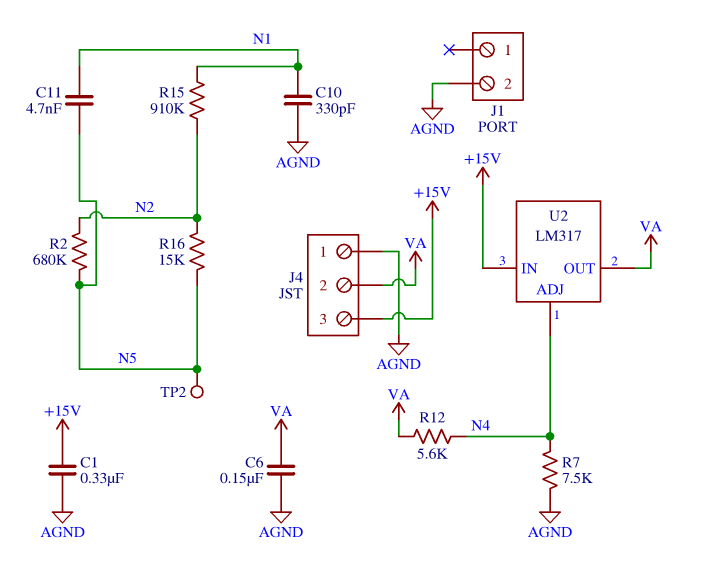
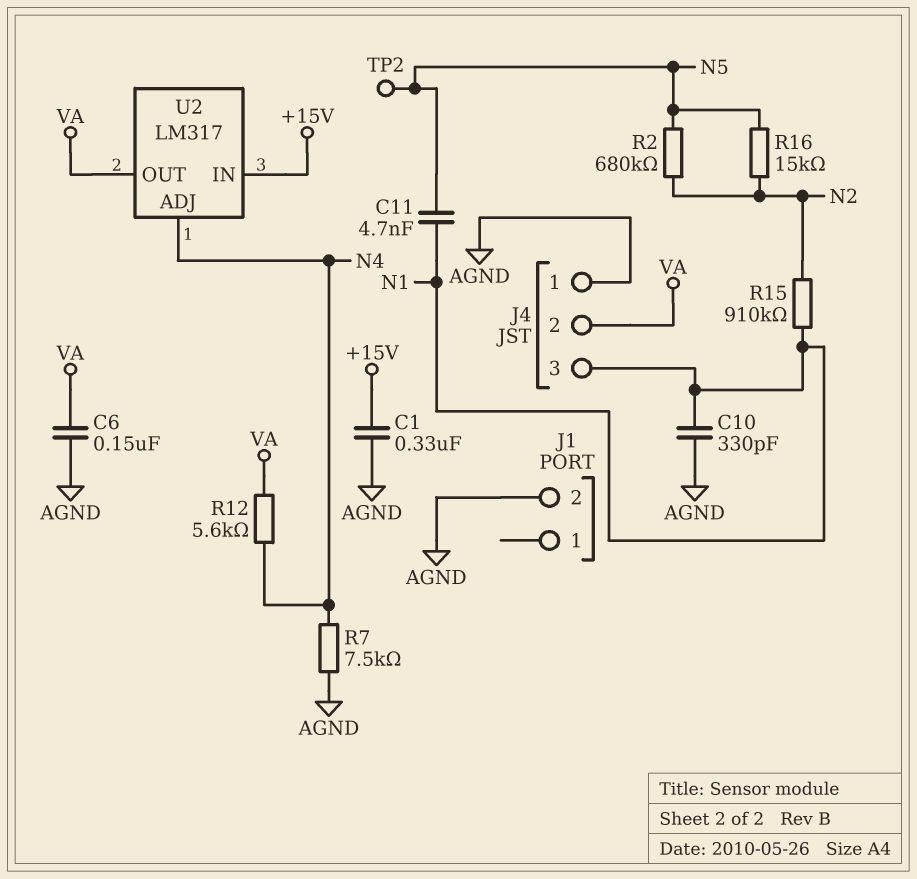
J4 pin 3: +15V -> N1

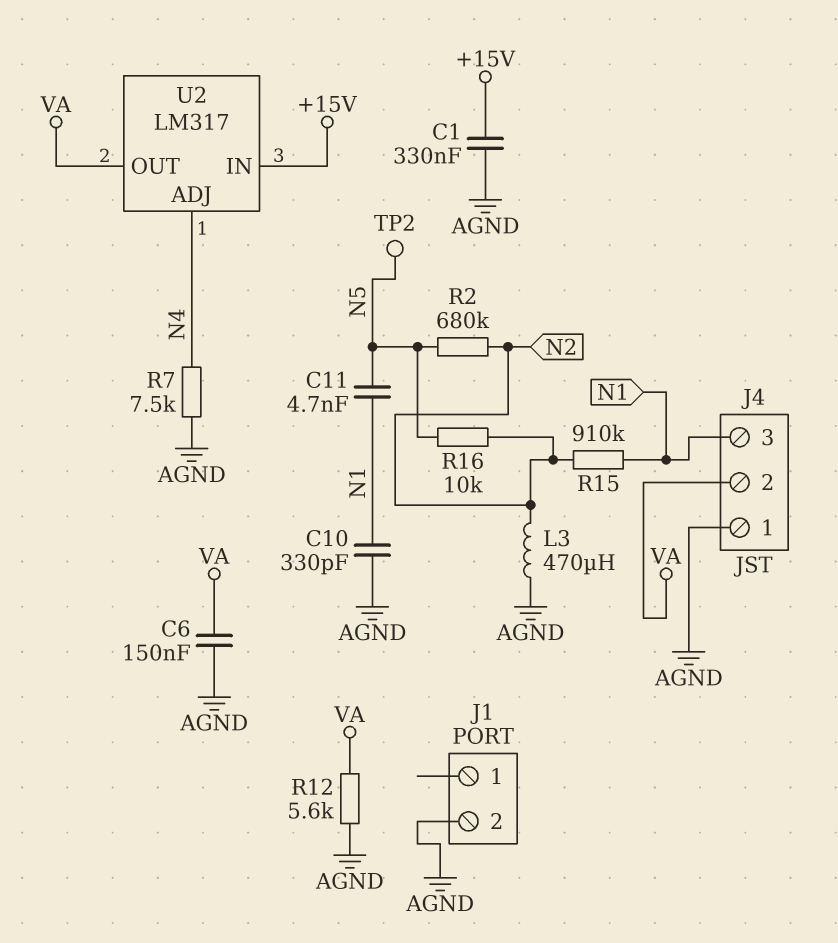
L3: none -> 470uH (AGND, N2)
R12: 5.6k (N4, VA) -> 5.6k (AGND, VA)
R16: 15k (N2, N5) -> 10k (N2, N5)

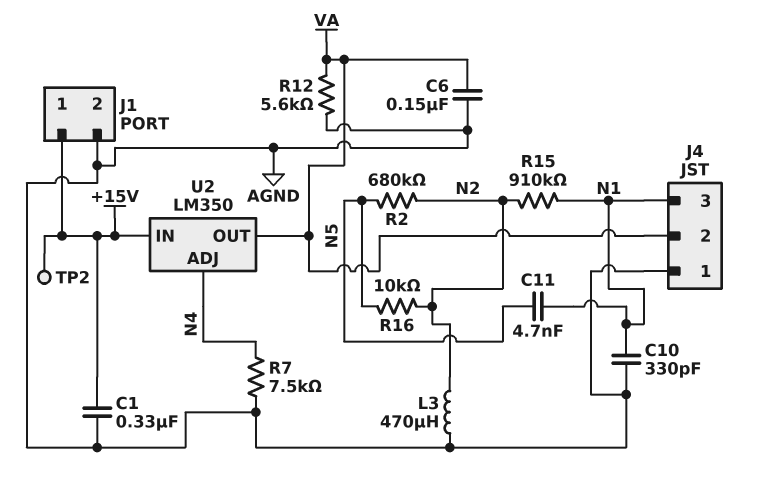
J1 pin 1: none -> +15V
TP2: test point (N5) -> test point (+15V)
U2: LM317 -> LM350

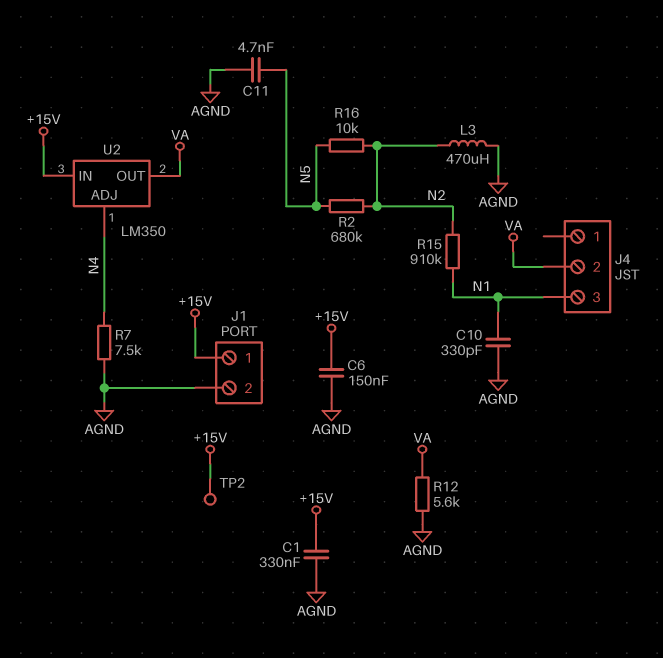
C6: 150nF (AGND, VA) -> 150nF (+15V, AGND)
C11: 4.7nF (N1, N5) -> 4.7nF (AGND, N5)
J4 pin 1: AGND -> none

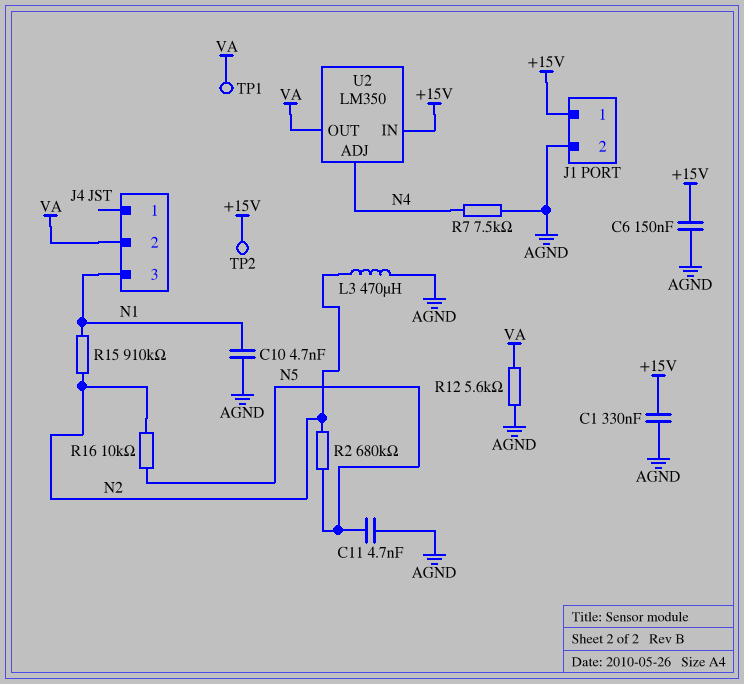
C10: 330pF (AGND, N1) -> 4.7nF (AGND, N1)
TP1: none -> test point (VA)

